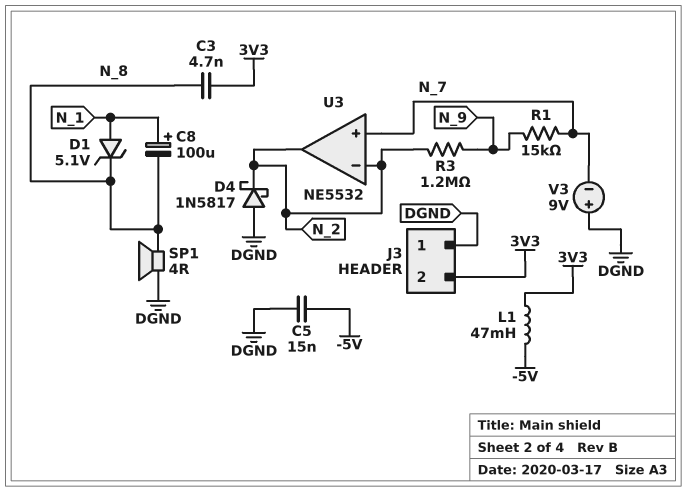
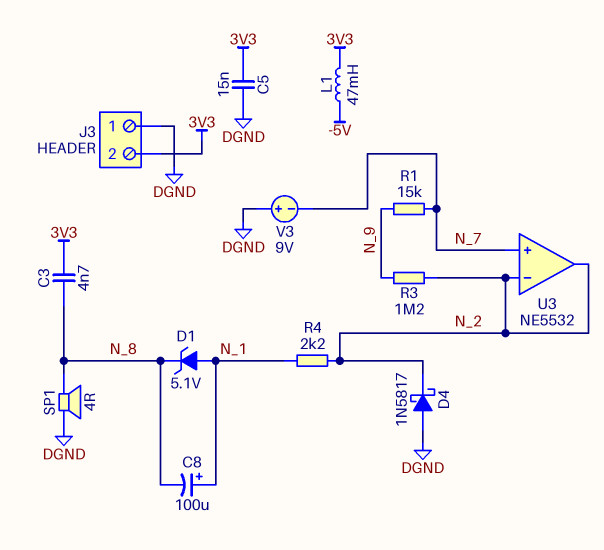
C5: 15nF (-5V, DGND) -> 15nF (3V3, DGND)
R4: none -> 2.2k (N_1, N_2)

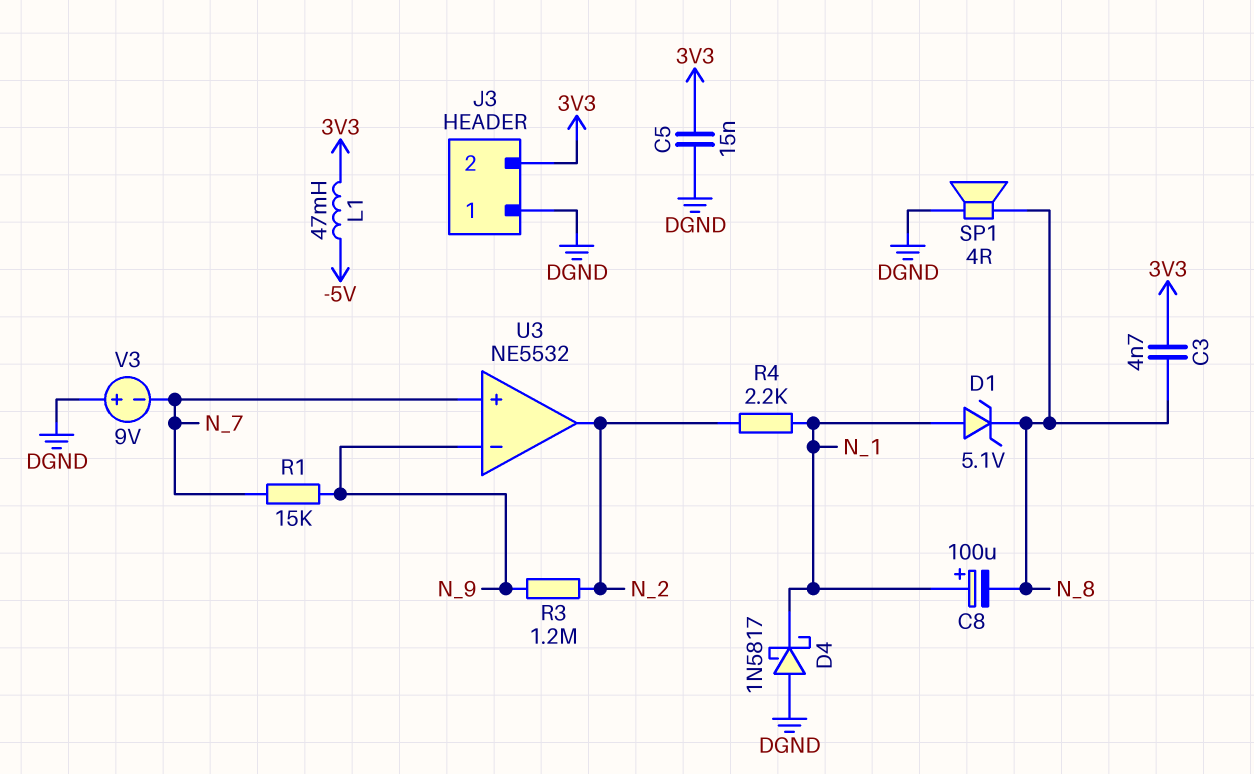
D4: schottky 1N5817 (A DGND, K N_2) -> schottky 1N5817 (A DGND, K N_1)
U3 pin in-: N_2 -> N_9

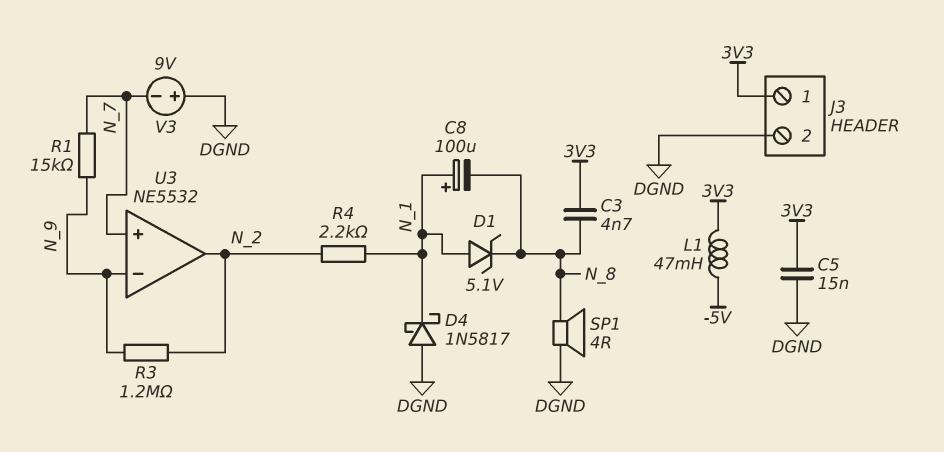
J3 pin 1: DGND -> 3V3
J3 pin 2: 3V3 -> DGND

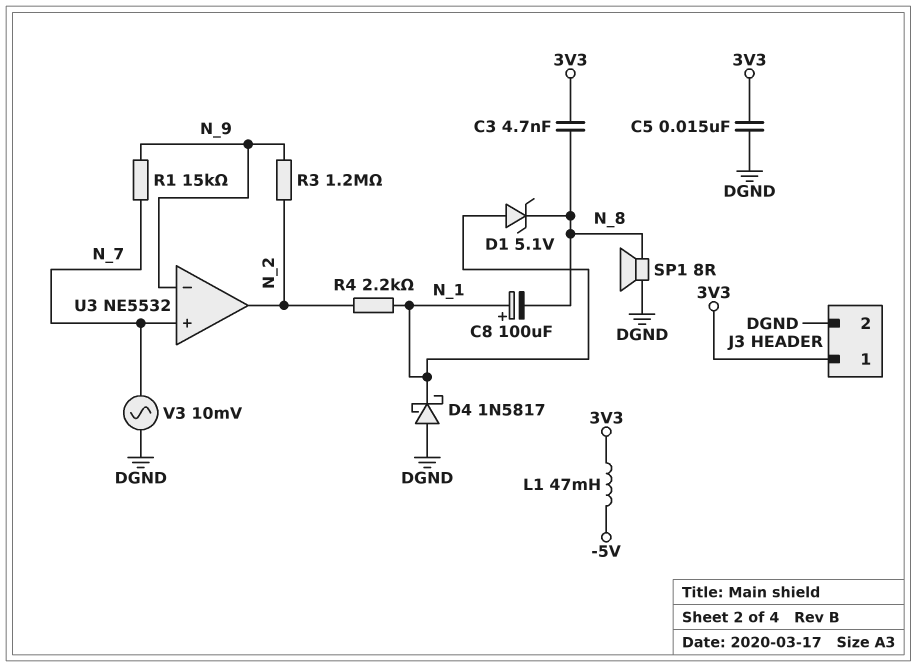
SP1: speaker 4R (DGND, N_8) -> speaker 8R (DGND, N_8)
V3: 9V (plus DGND, minus N_7) -> AC 10mV (DGND, N_7)

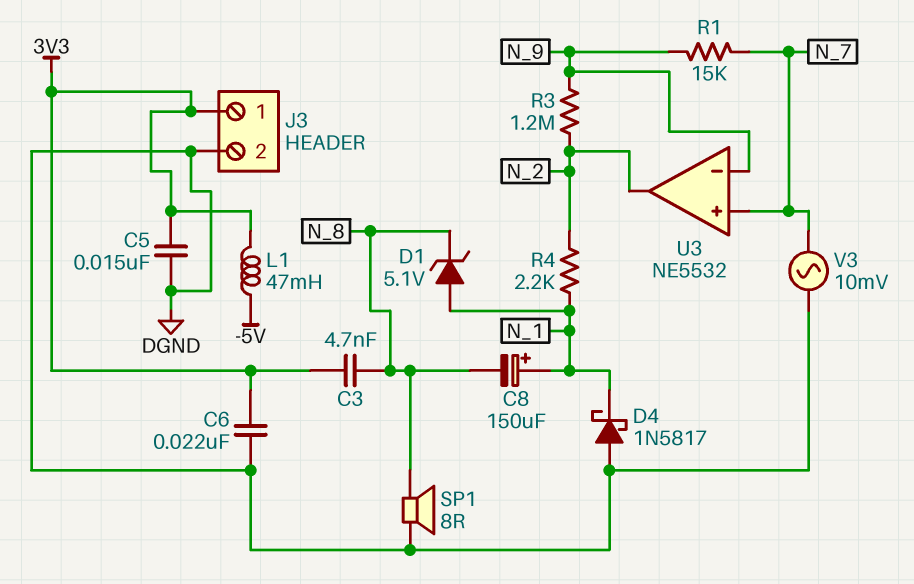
C6: none -> 22nF (3V3, DGND)
C8: 100uF (plus N_1, minus N_8) -> 150uF (plus N_1, minus N_8)

